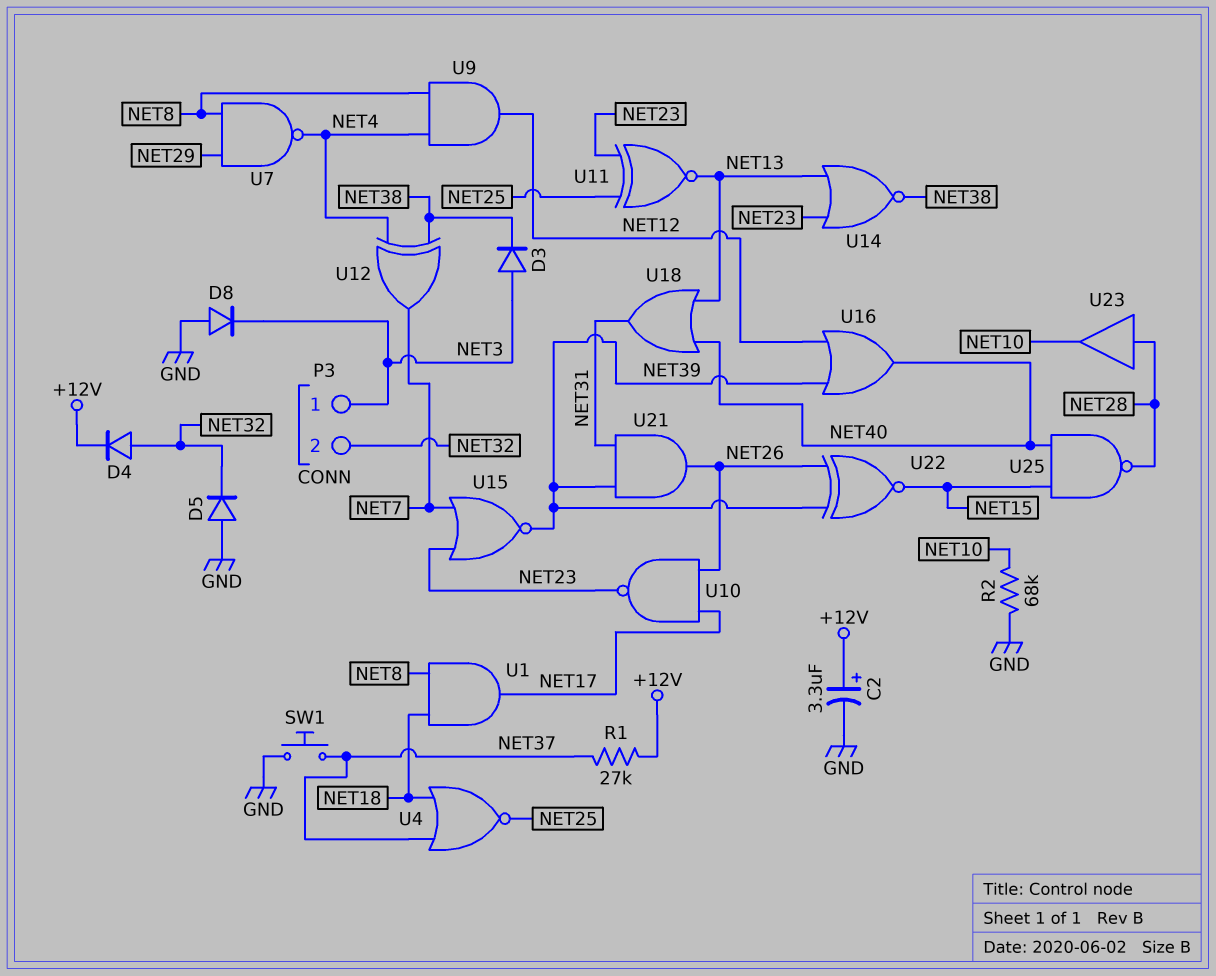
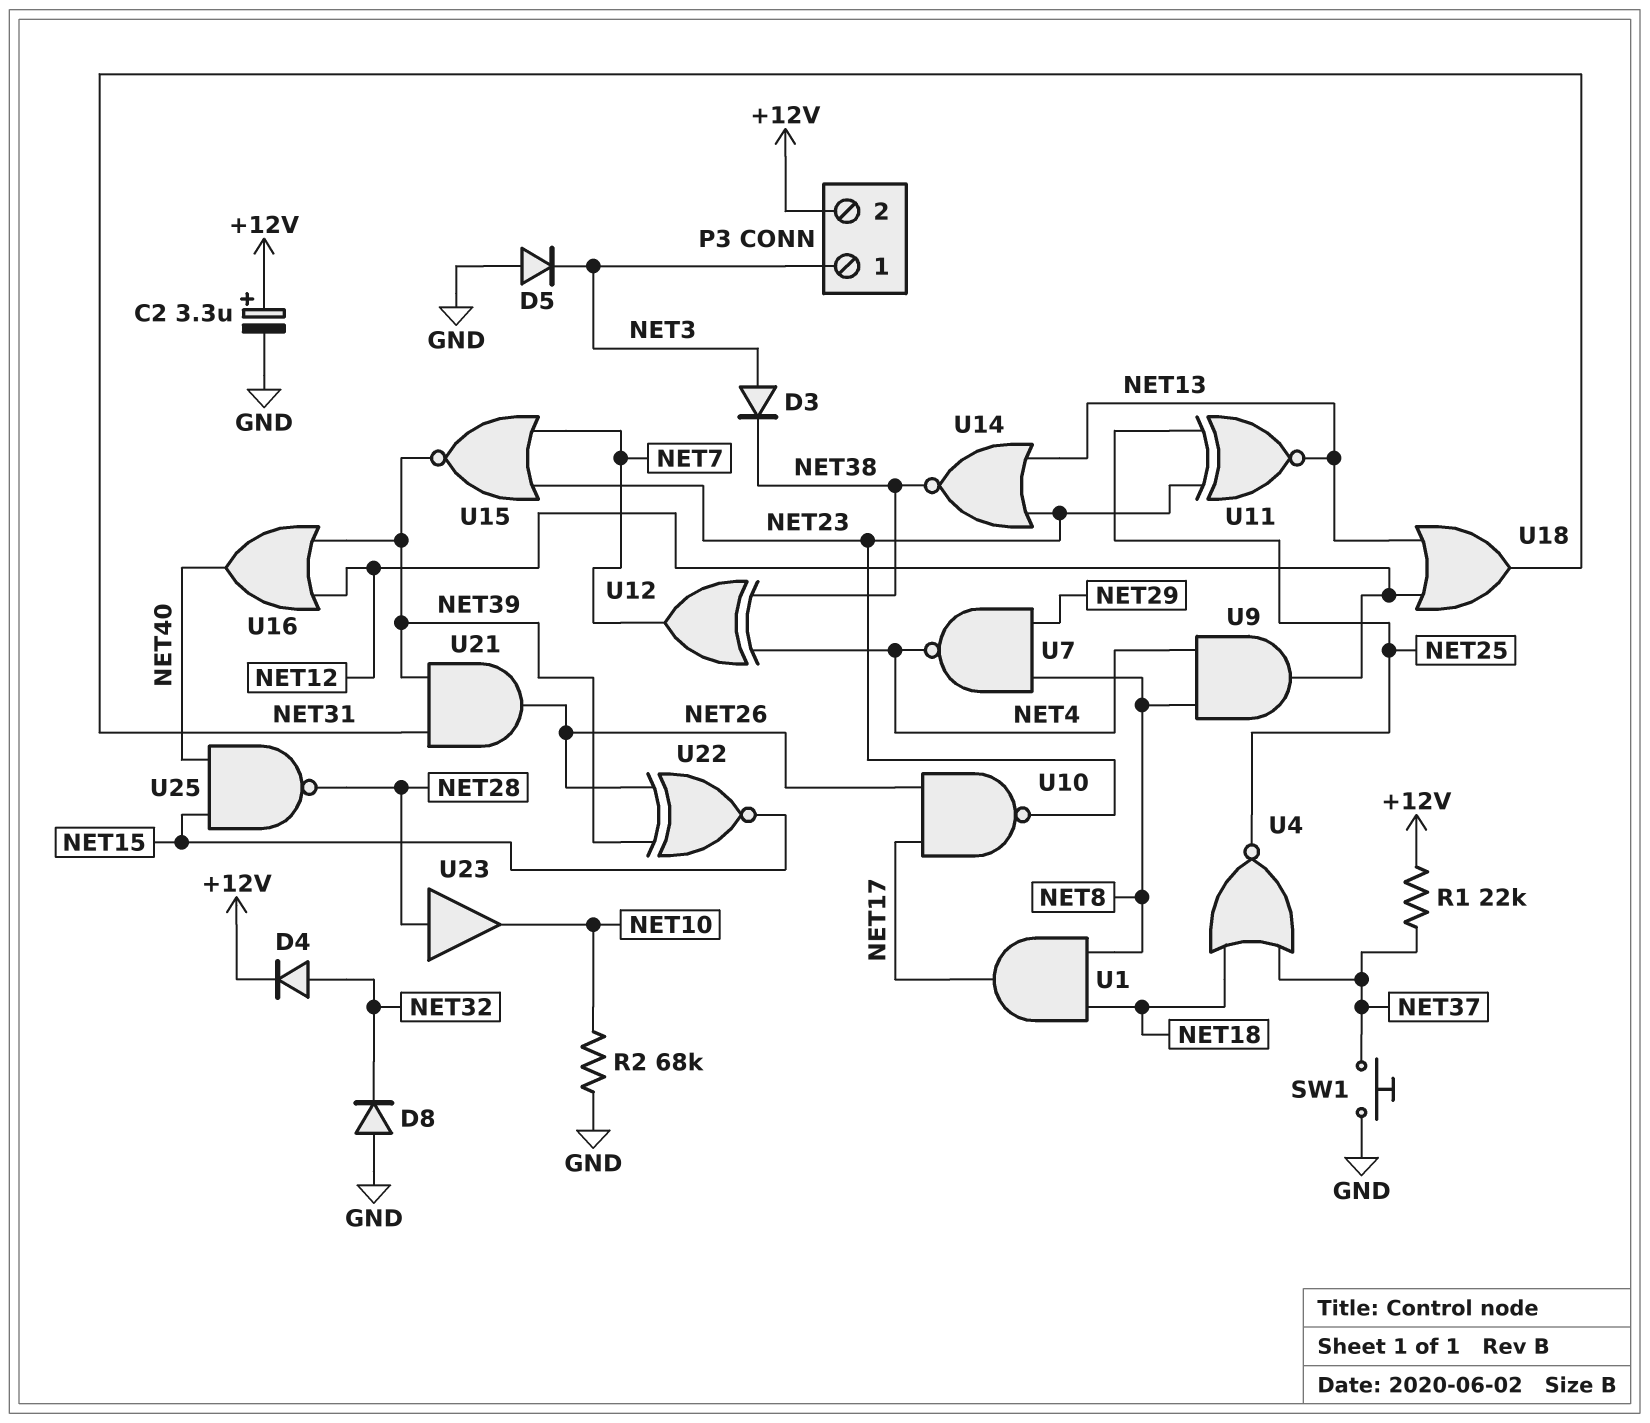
D5: diode (A GND, K NET32) -> diode (A GND, K NET3)
D8: diode (A GND, K NET3) -> diode (A GND, K NET32)
P3 pin 2: NET32 -> +12V
R1: 27k (+12V, NET37) -> 22k (+12V, NET37)
U18: OR (in NET13, in NET40, out NET31) -> OR (in NET12, in NET13, out NET31)

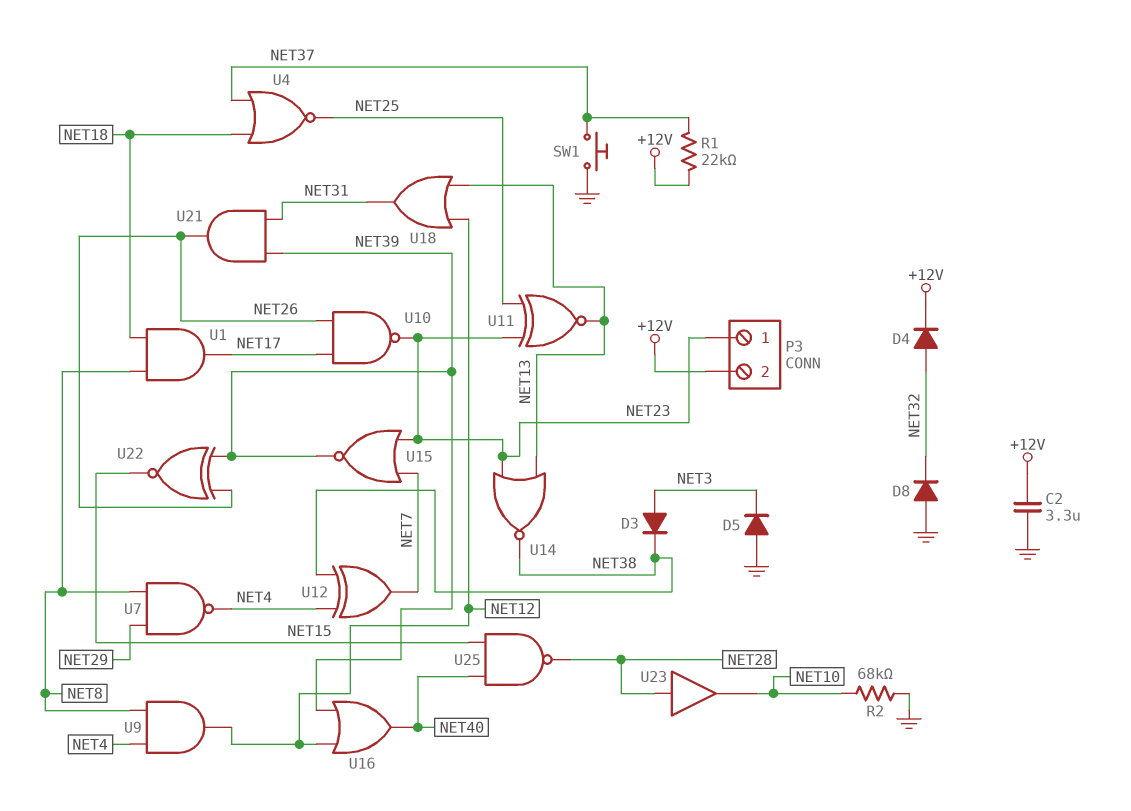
C2: 3.3uF (plus +12V, minus GND) -> 3.3uF (+12V, GND)
P3 pin 1: NET3 -> NET23

